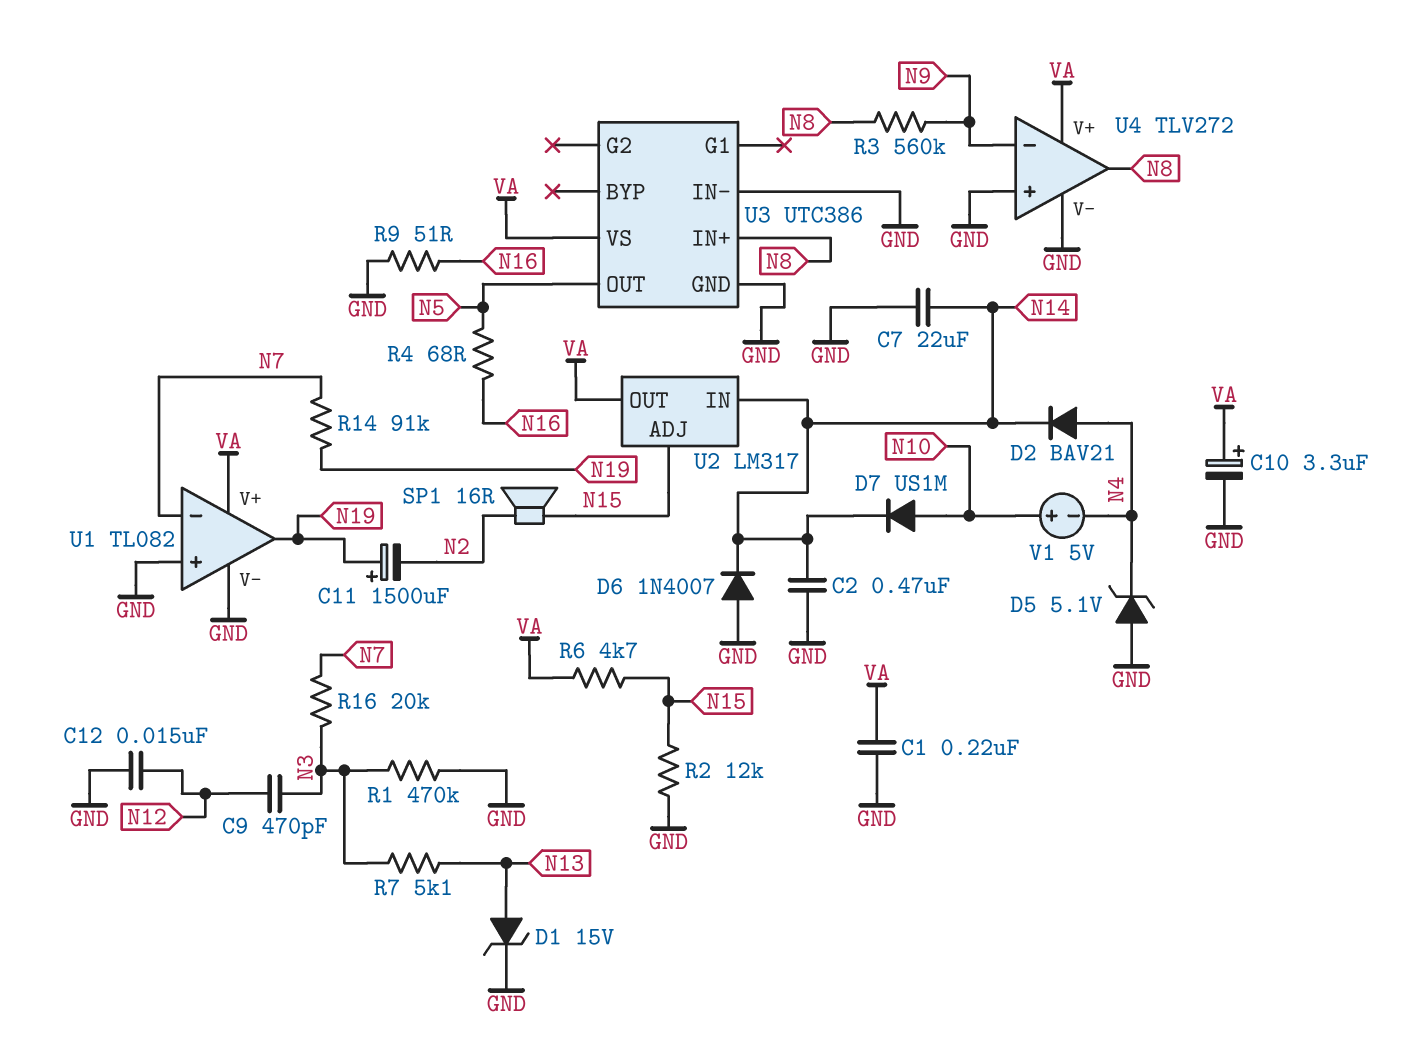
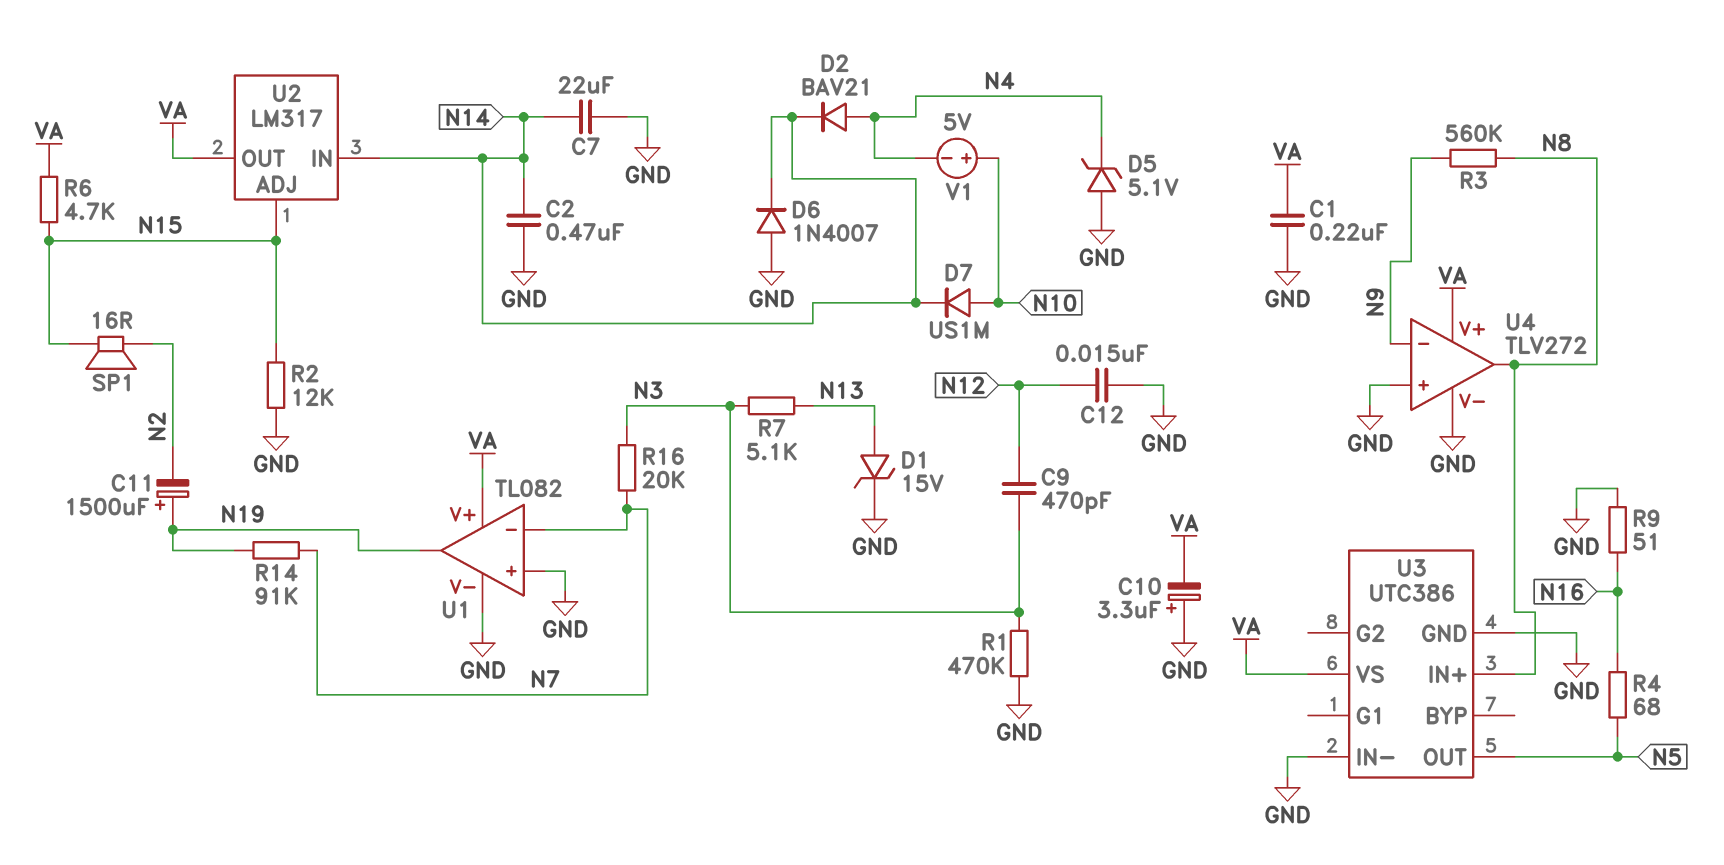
C10: 3.3uF (plus VA, minus GND) -> 3.3uF (plus GND, minus VA)

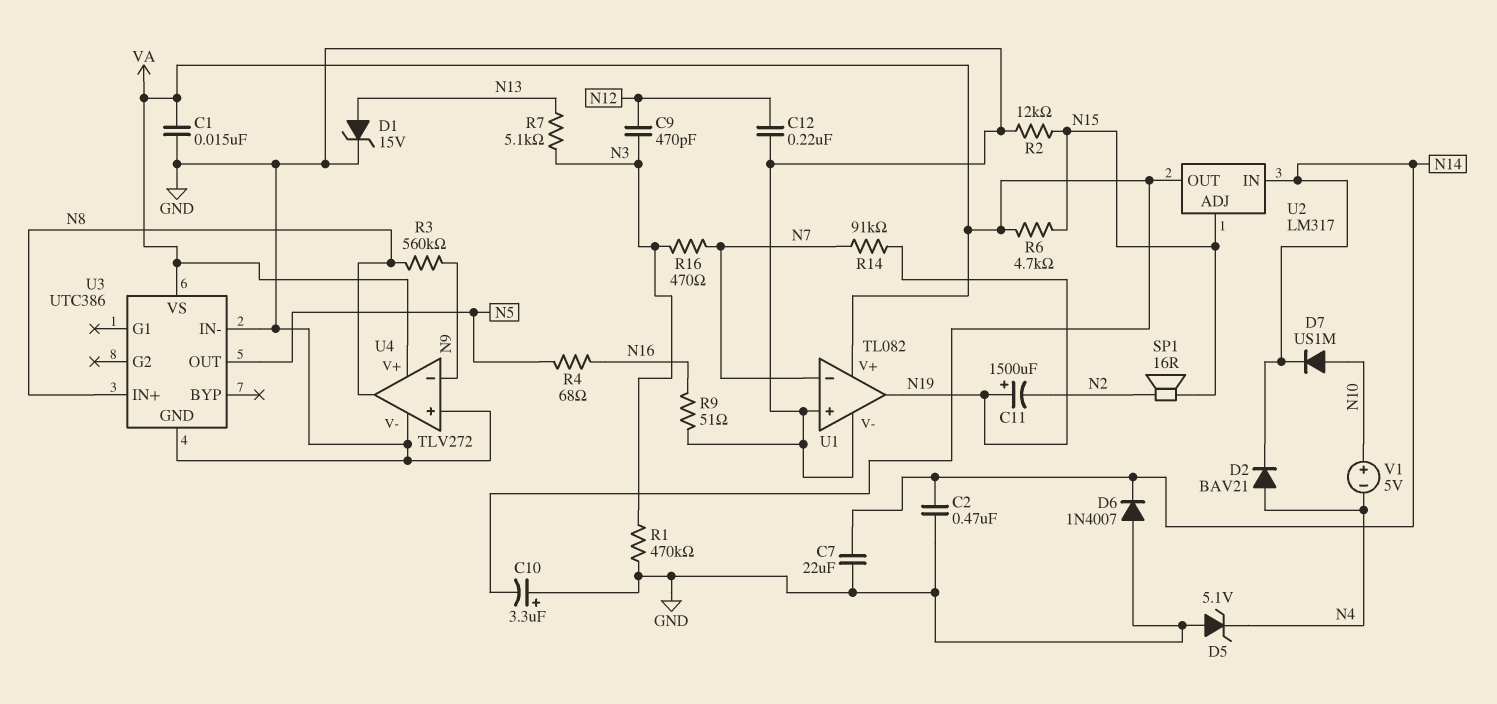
C1: 220nF (GND, VA) -> 15nF (GND, VA)
C12: 15nF (GND, N12) -> 220nF (GND, N12)
R16: 20k (N3, N7) -> 470 (N3, N7)

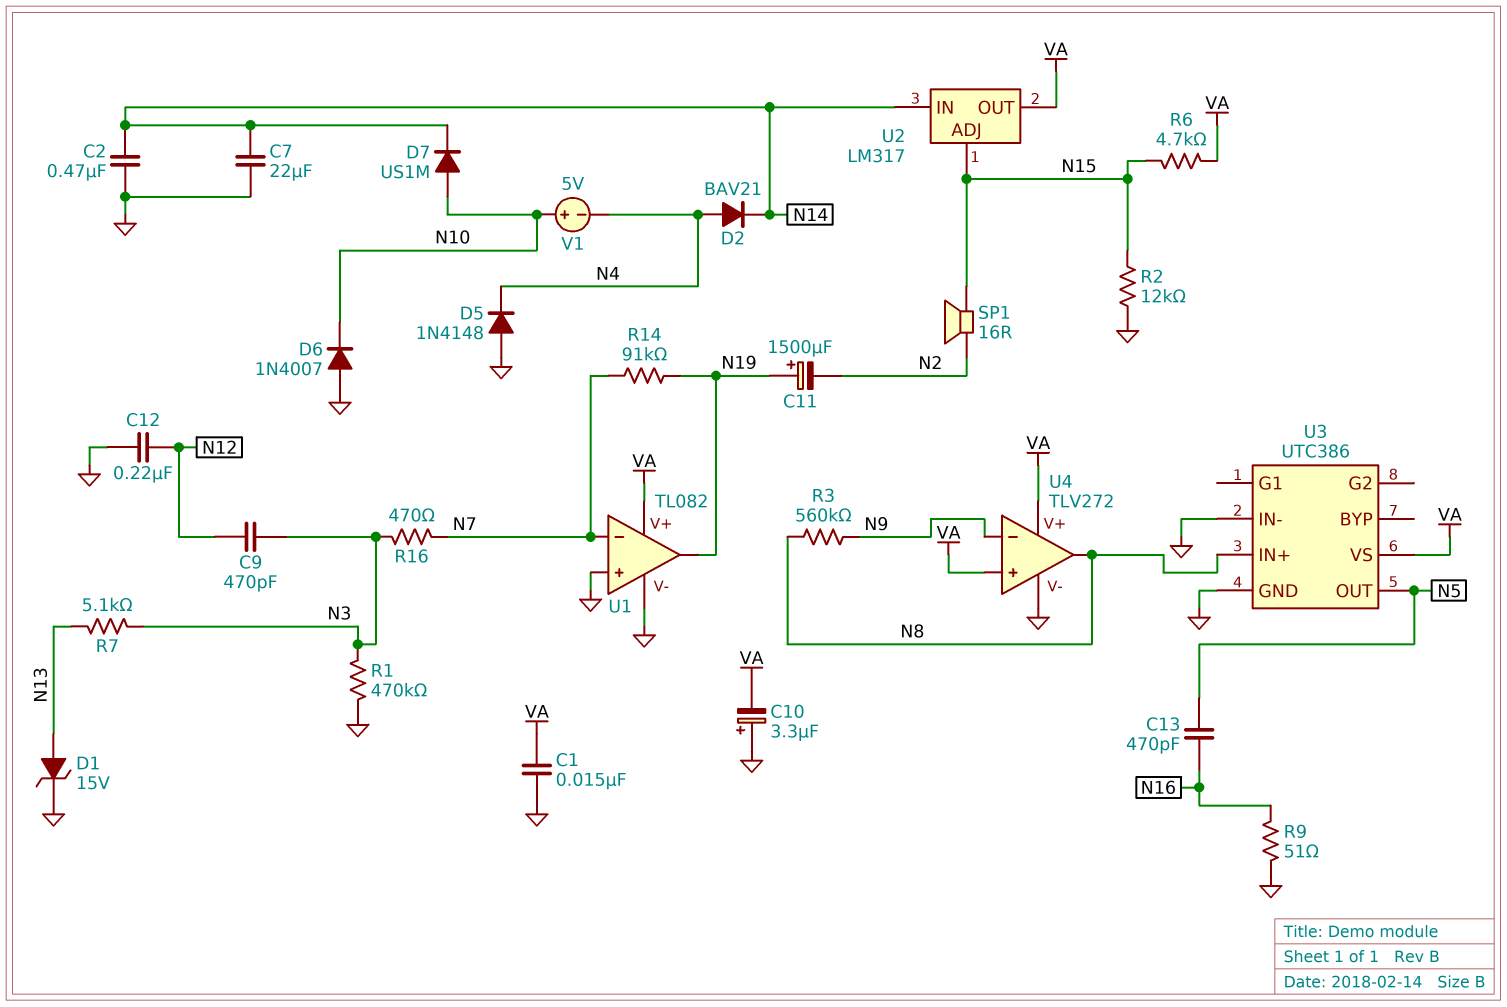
C13: none -> 470pF (N5, N16)
D5: zener 5.1V (A GND, K N4) -> diode 1N4148 (A GND, K N4)
D6: diode 1N4007 (A GND, K N14) -> diode 1N4007 (A GND, K N10)
R4: 68 (N5, N16) -> none
U4 pin in+: GND -> VA

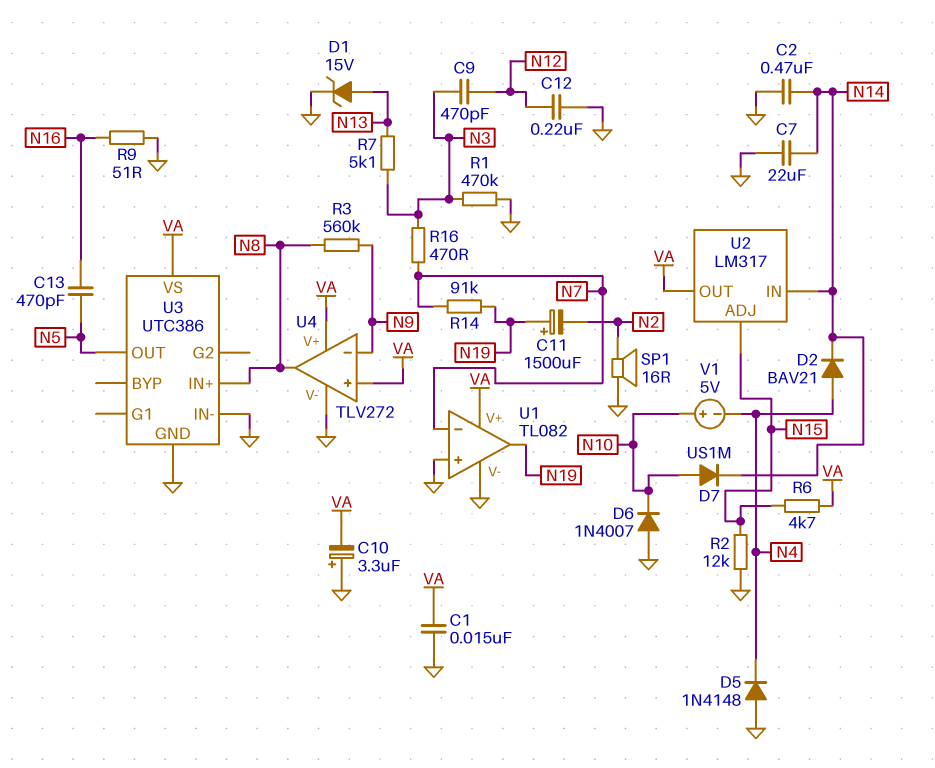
SP1: speaker 16R (N2, N15) -> speaker 16R (GND, N2)

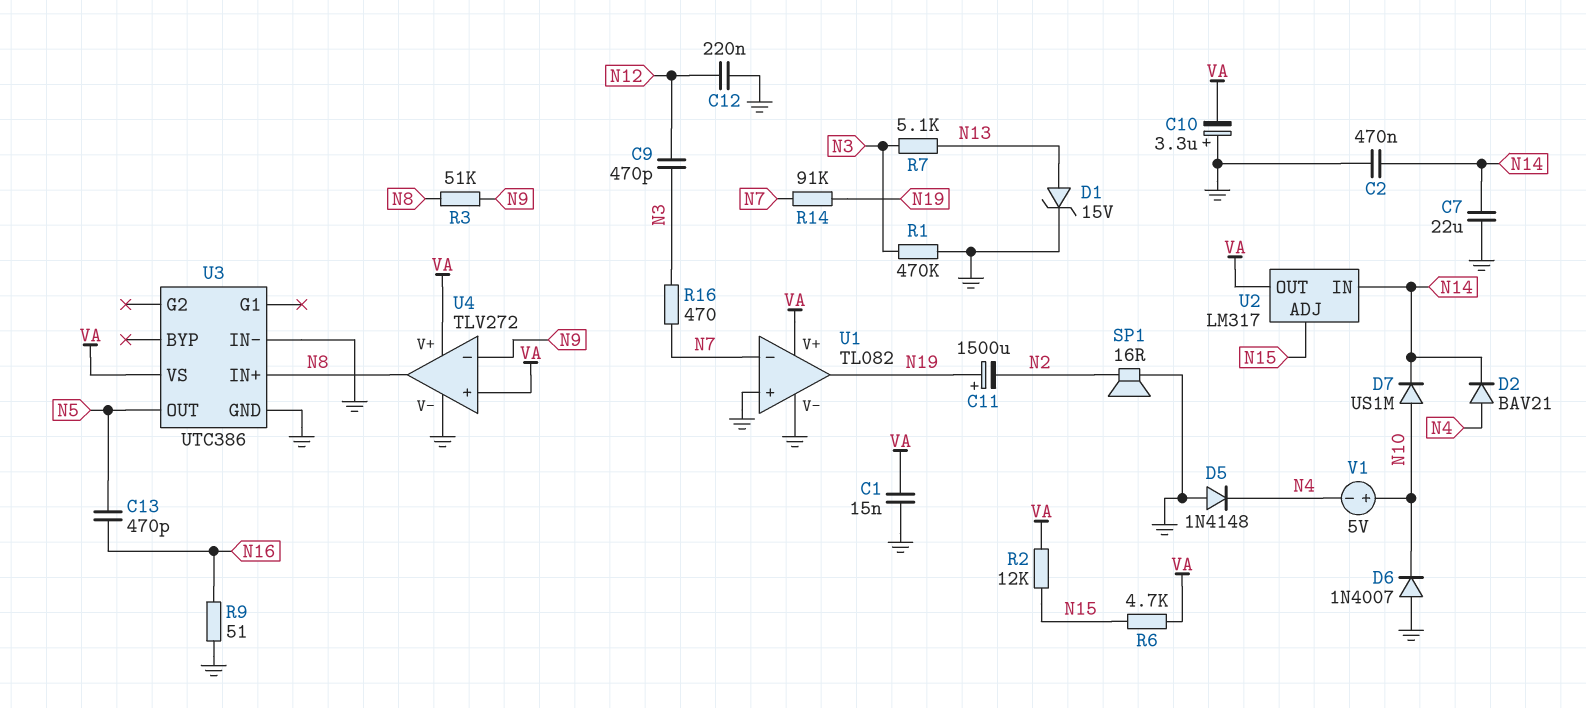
R2: 12k (GND, N15) -> 12k (N15, VA)
R3: 560k (N8, N9) -> 51k (N8, N9)

